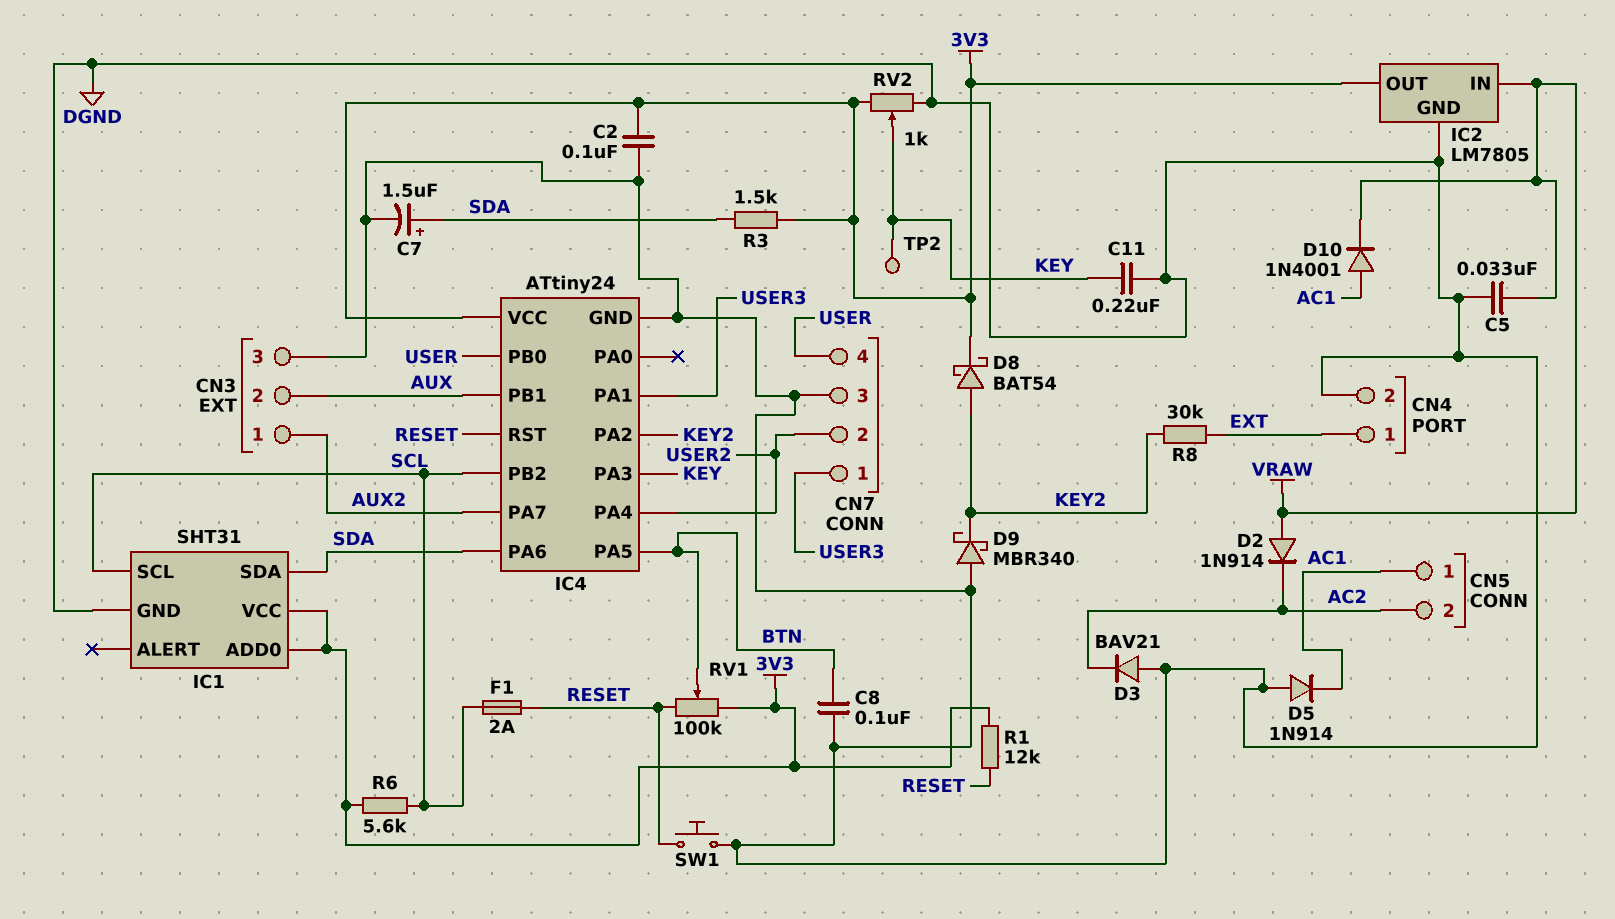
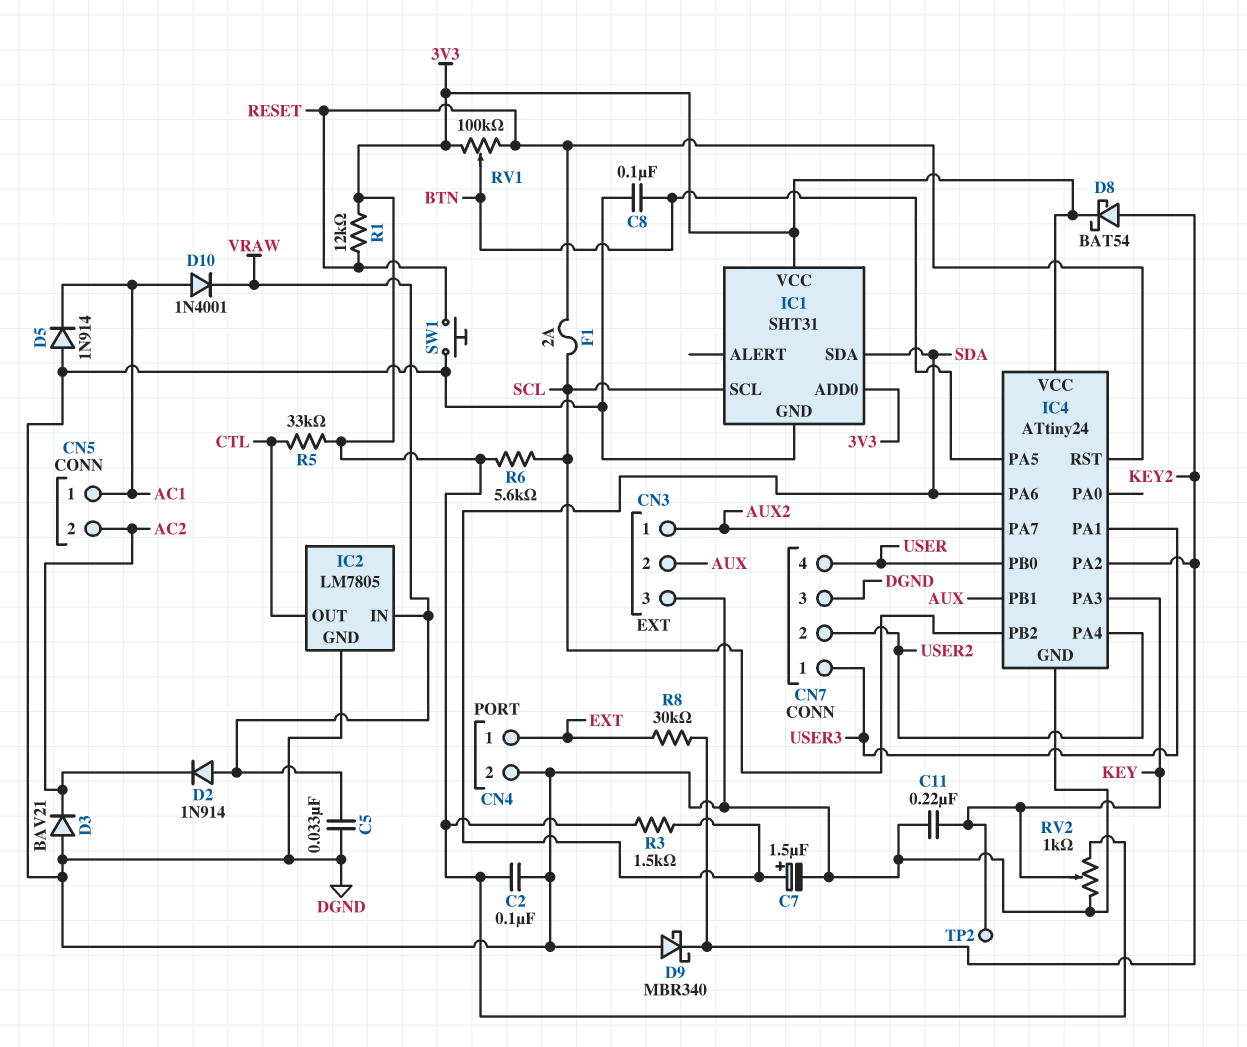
IC2 pin OUT: 3V3 -> CTL
R5: none -> 33k (3V3, CTL)

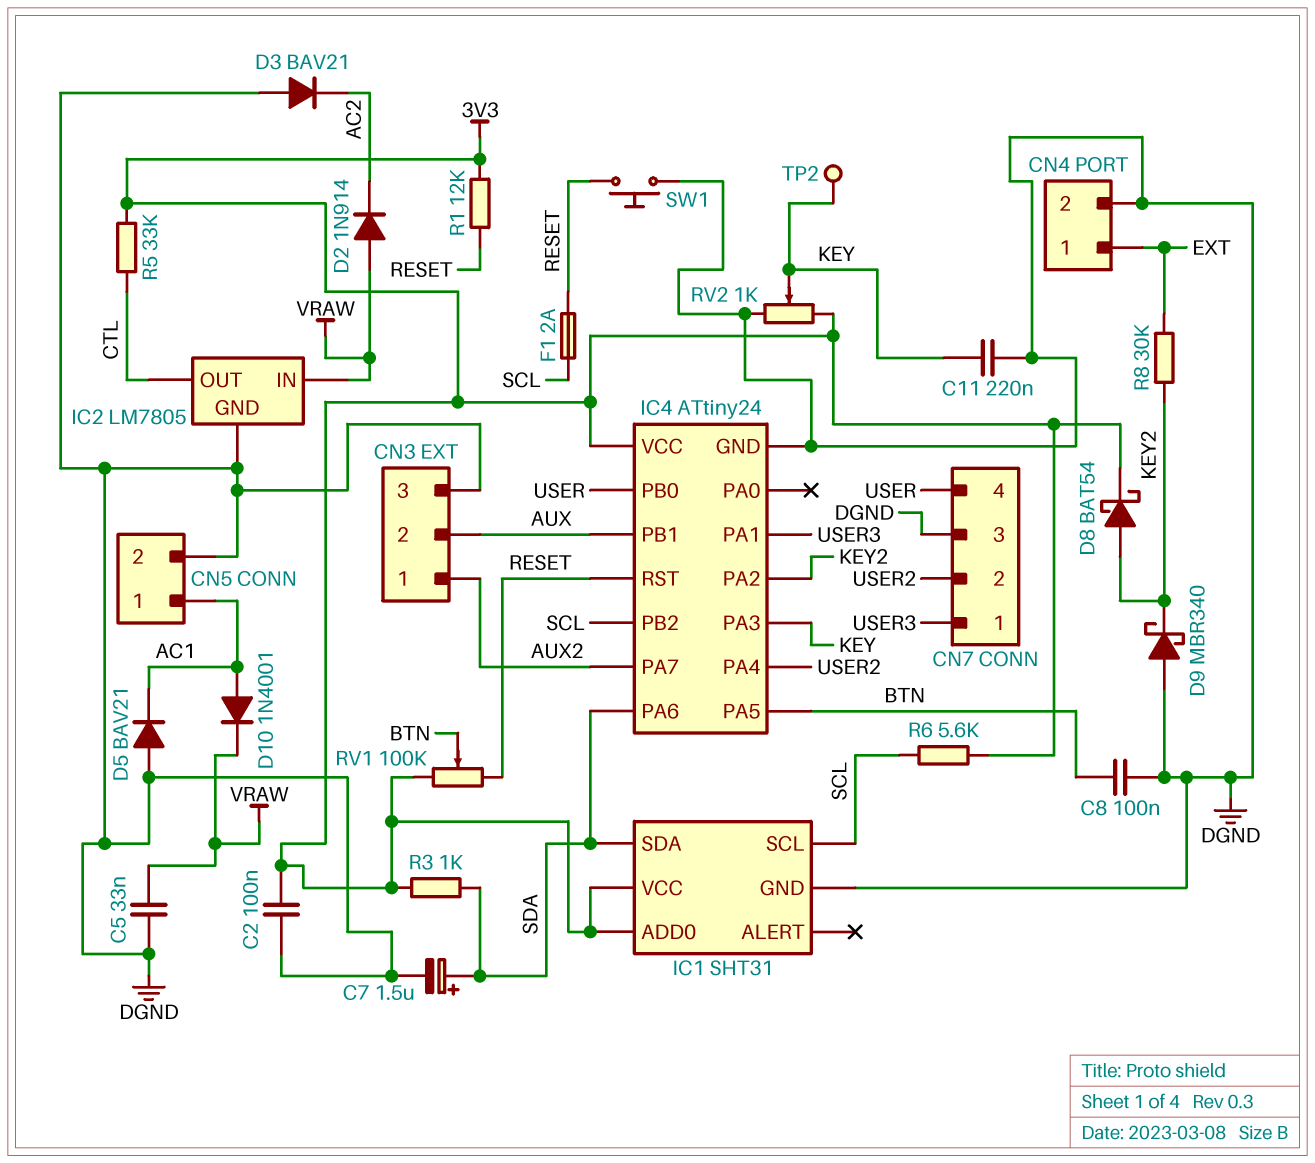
CN5 pin 2: AC2 -> DGND
D5: diode 1N914 (A DGND, K AC1) -> diode BAV21 (A DGND, K AC1)
R3: 1.5k (3V3, SDA) -> 1k (3V3, SDA)

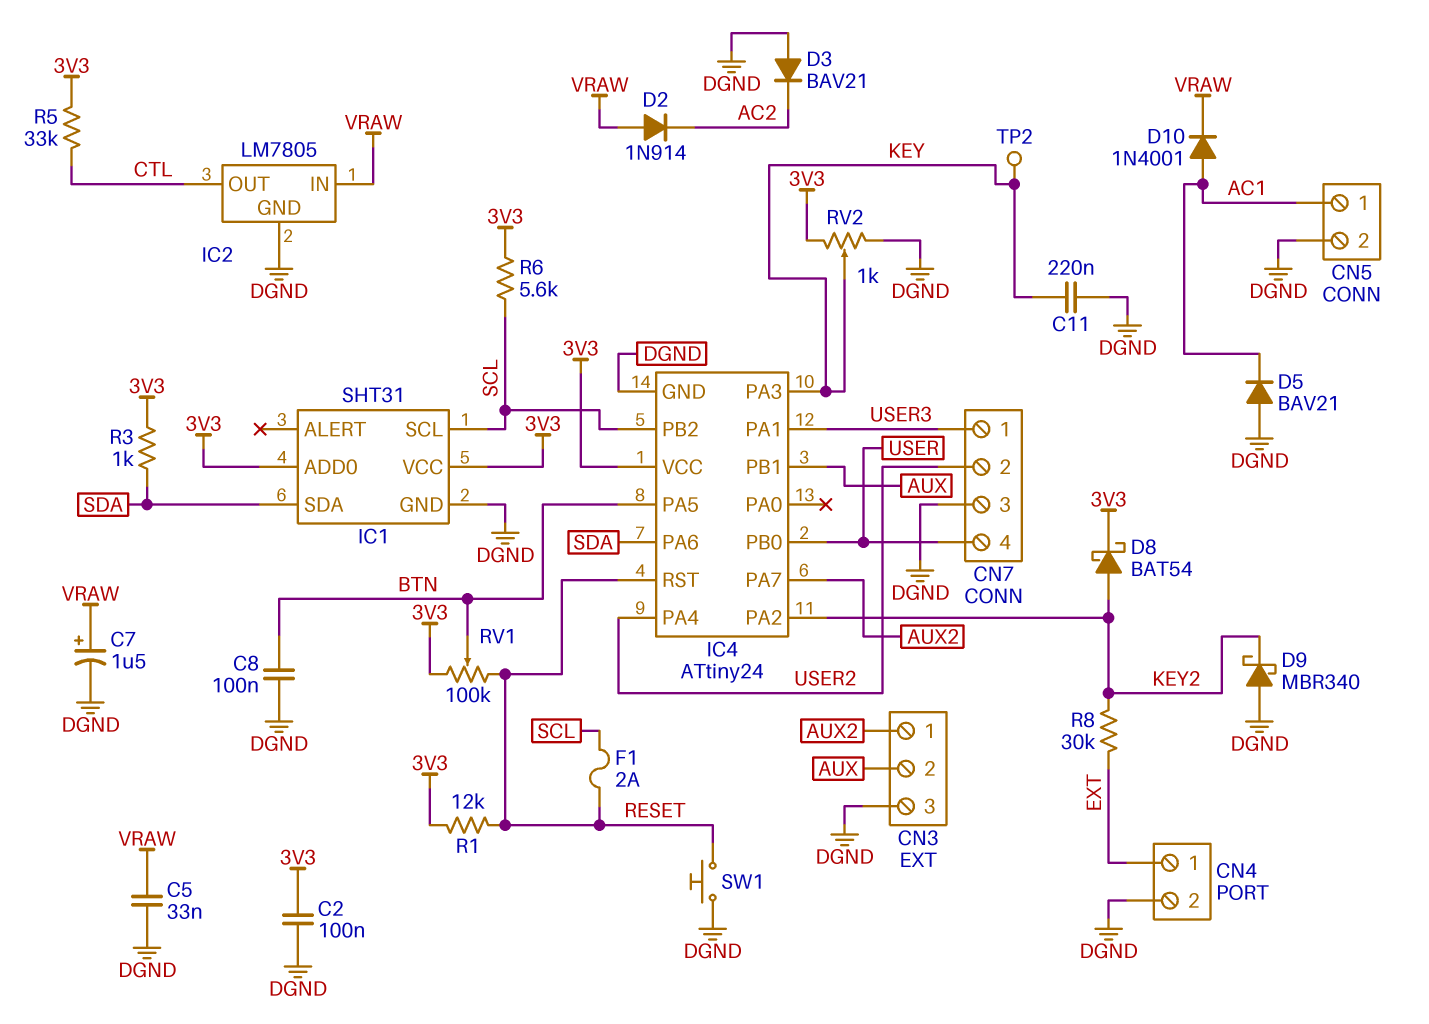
C7: 1.5uF (plus SDA, minus DGND) -> 1.5uF (plus VRAW, minus DGND)

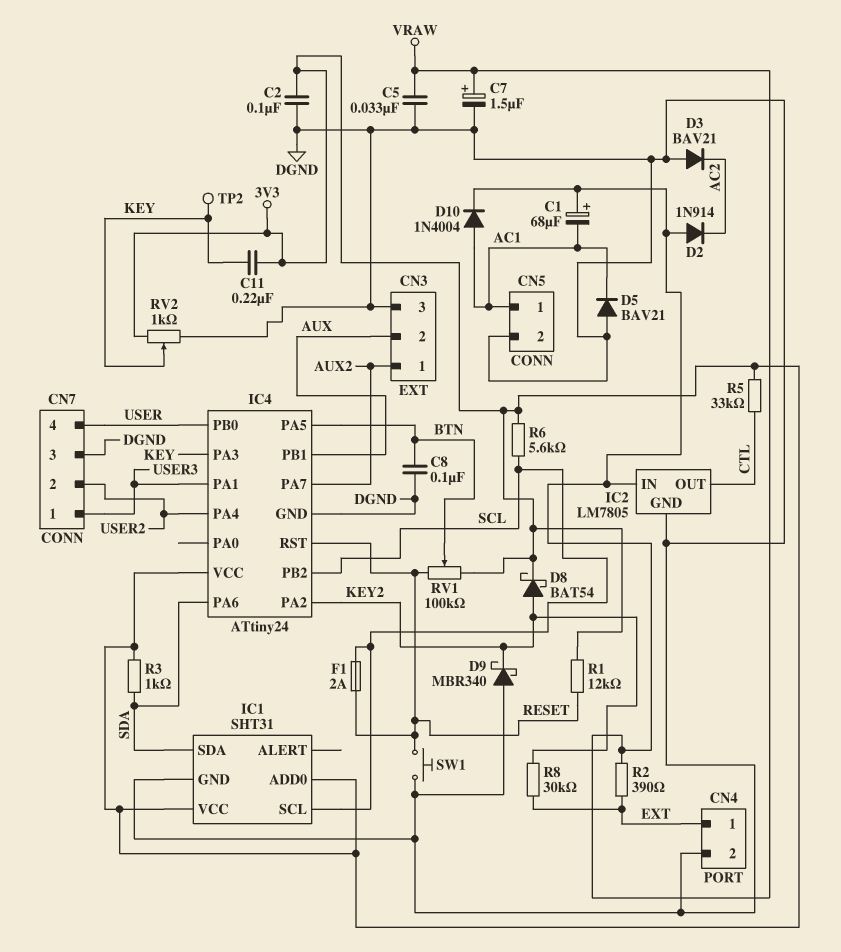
C1: none -> 68uF (plus VRAW, minus AC1)
C11: 220nF (DGND, KEY) -> 220nF (3V3, KEY)
D10: diode 1N4001 (A AC1, K VRAW) -> diode 1N4004 (A AC1, K VRAW)
R2: none -> 390 (EXT, VRAW)

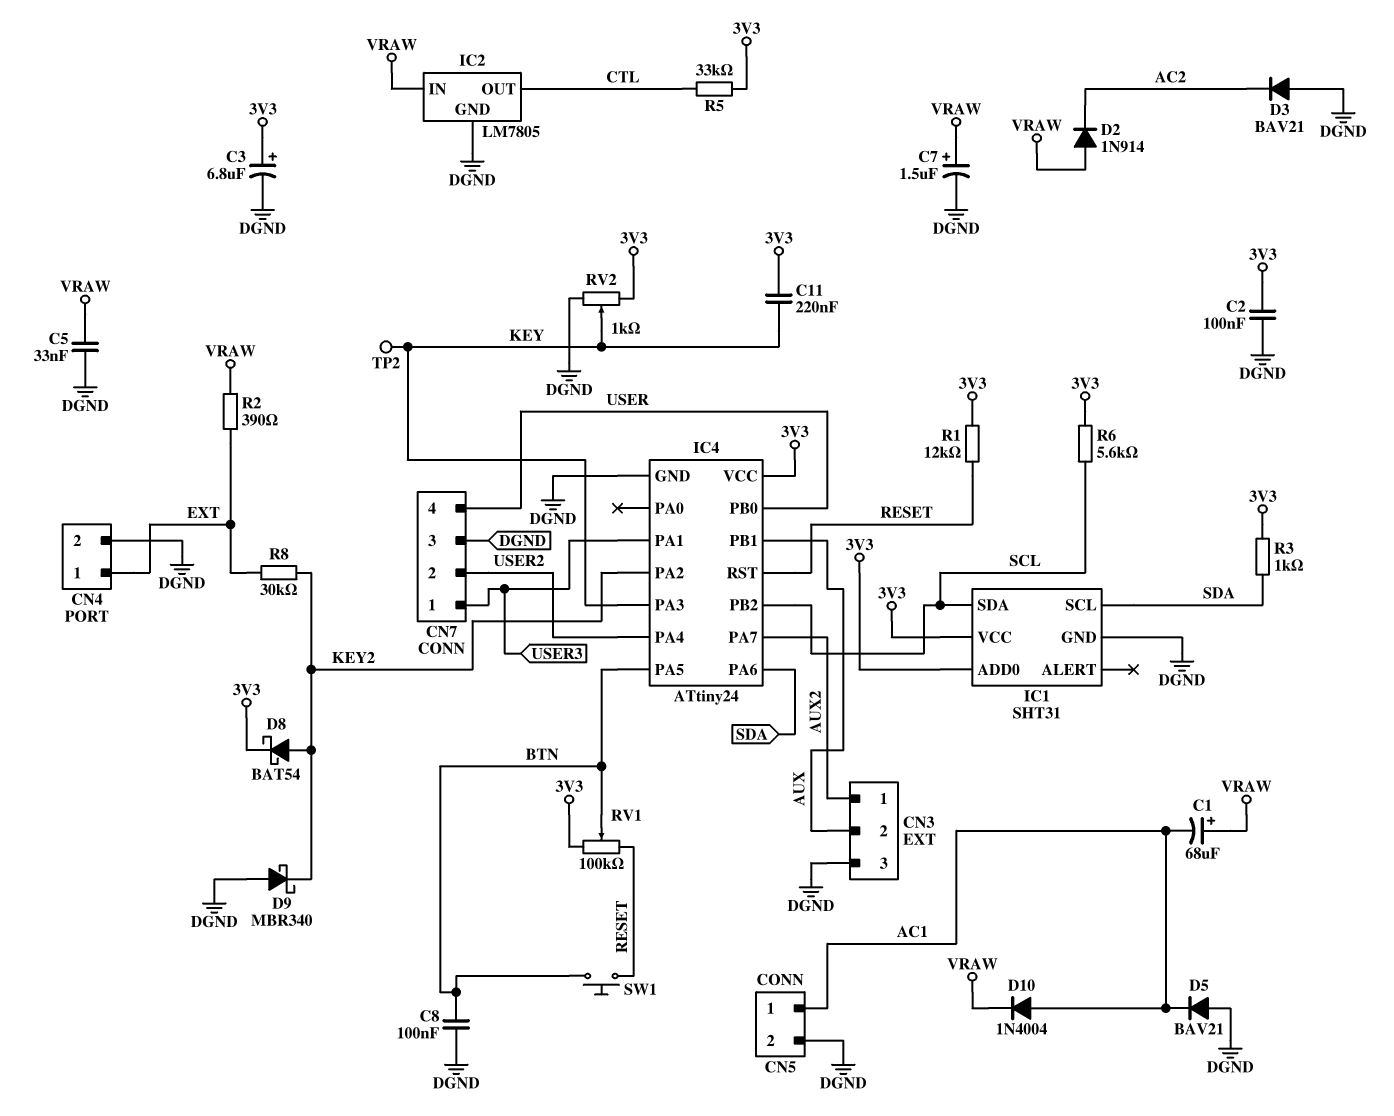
C3: none -> 6.8uF (plus 3V3, minus DGND)
F1: 2A (RESET, SCL) -> none
IC1 pin SCL: SCL -> SDA
IC1 pin SDA: SDA -> SCL
SW1: button (DGND, RESET) -> button (BTN, RESET)

